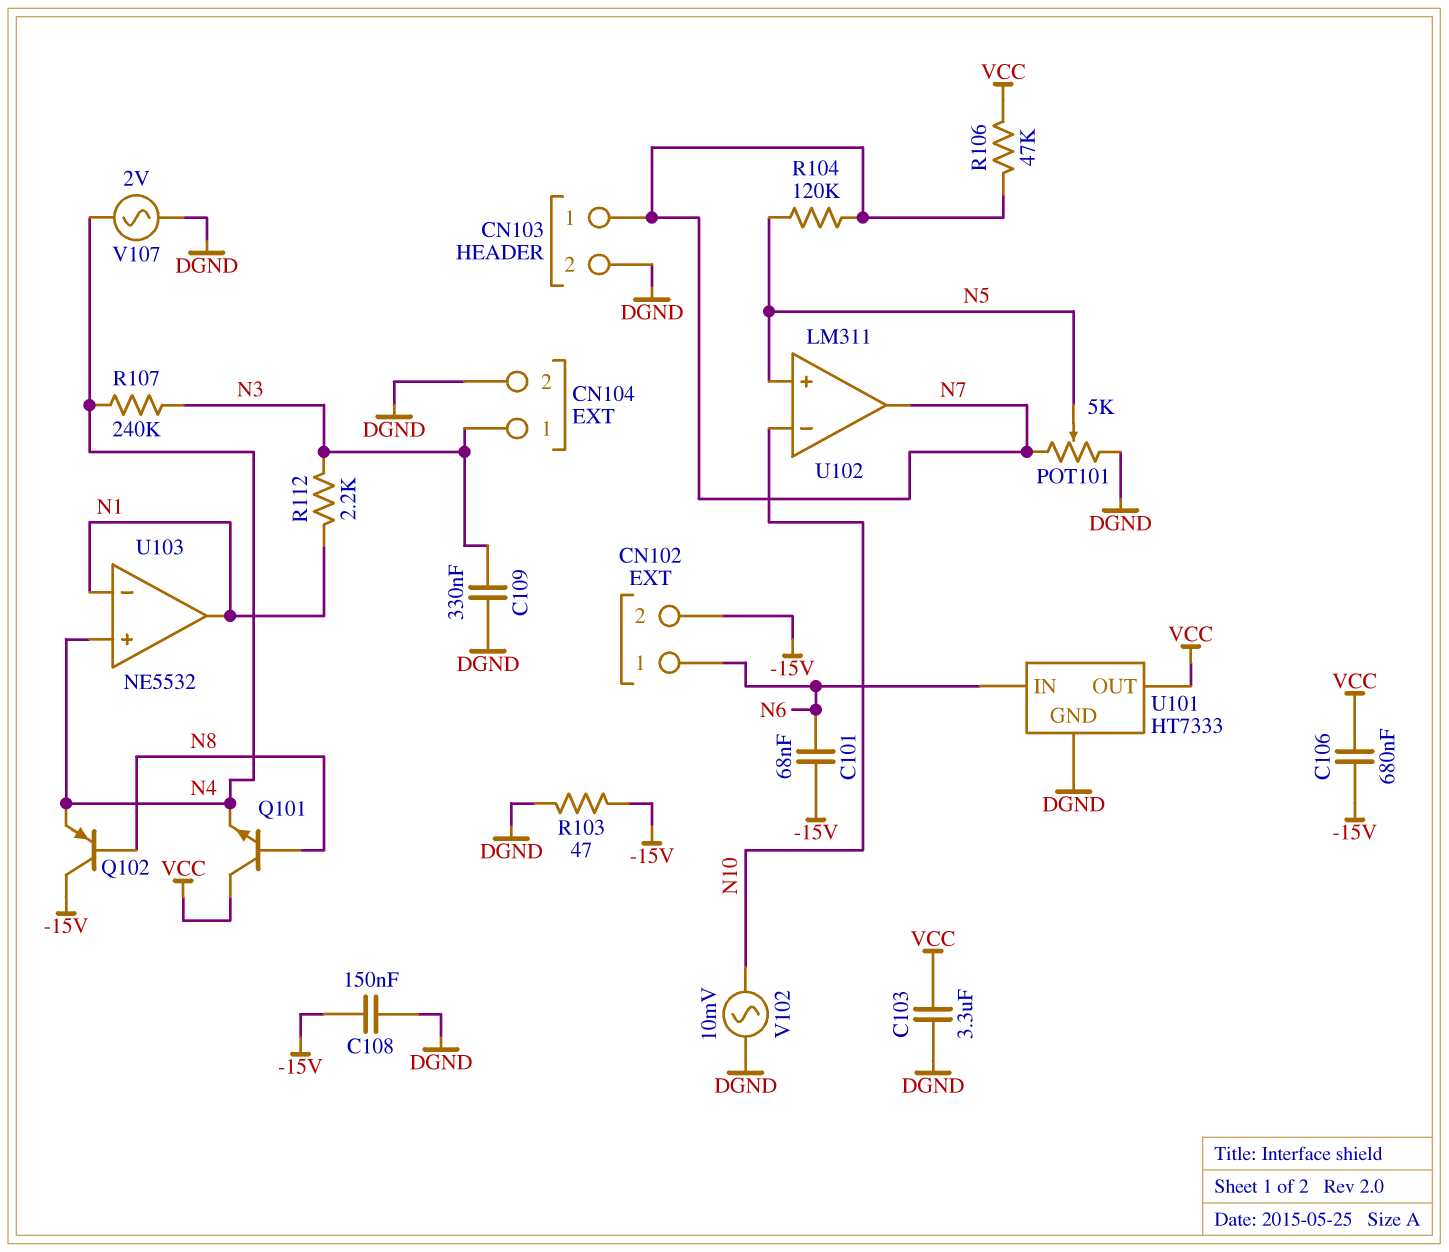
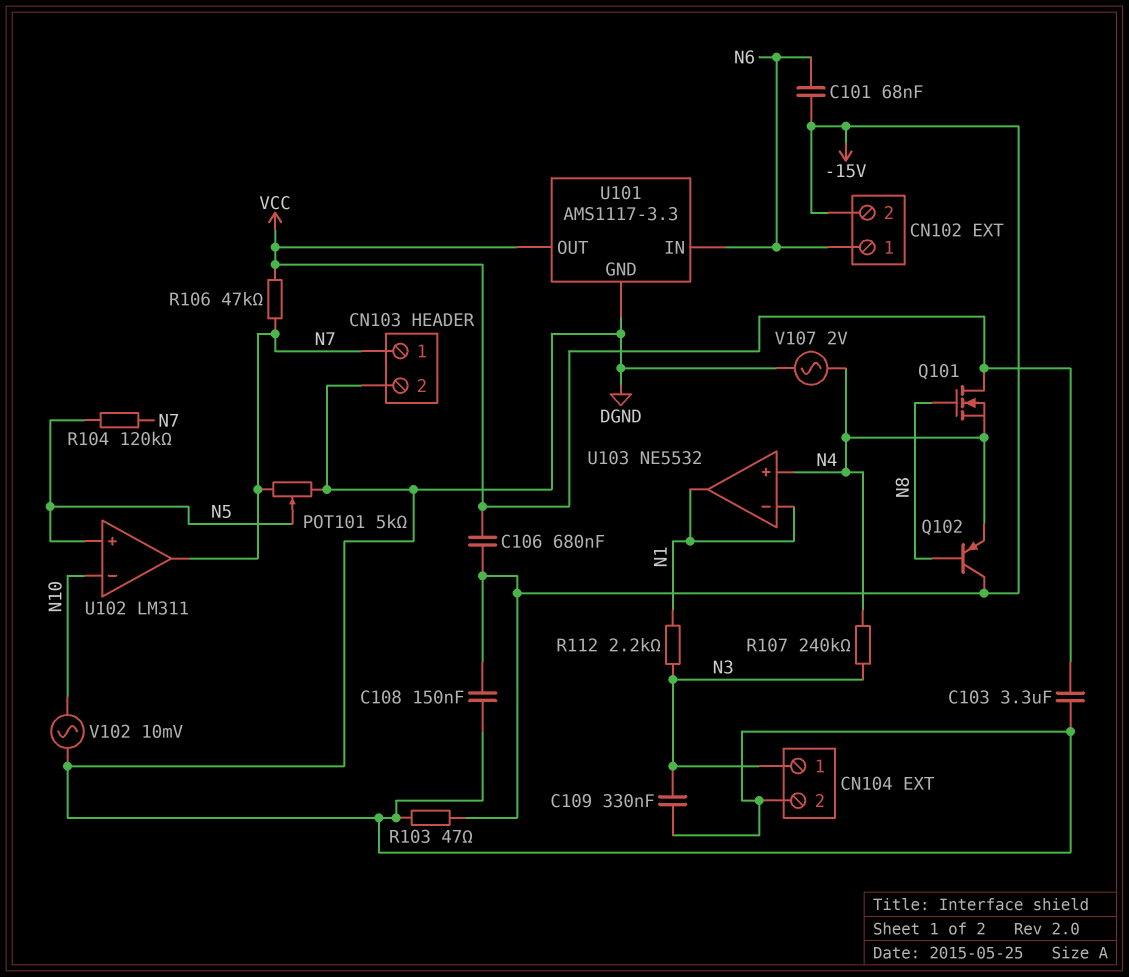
Q101: NPN (B N8, C VCC, E N4) -> NMOS (G N8, D VCC, S N4)
U101: HT7333 -> AMS1117-3.3

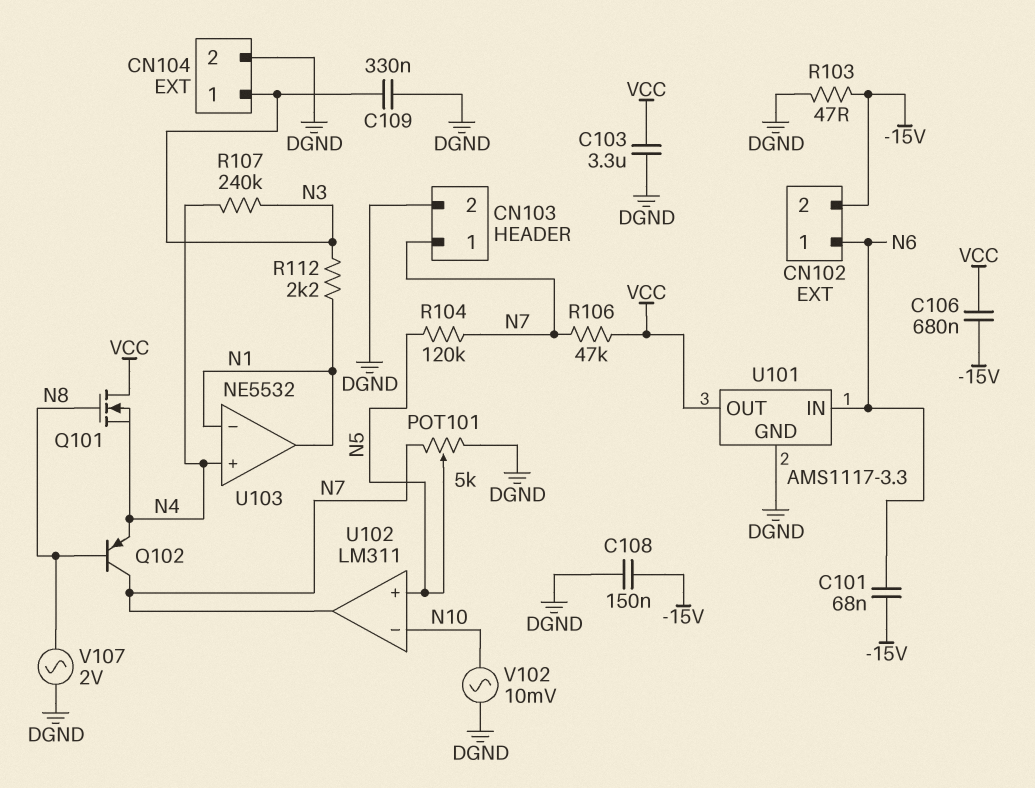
Q102: PNP (B N8, C -15V, E N4) -> PNP (B N8, C N7, E N4)
V107: AC 2V (DGND, N4) -> AC 2V (DGND, N8)

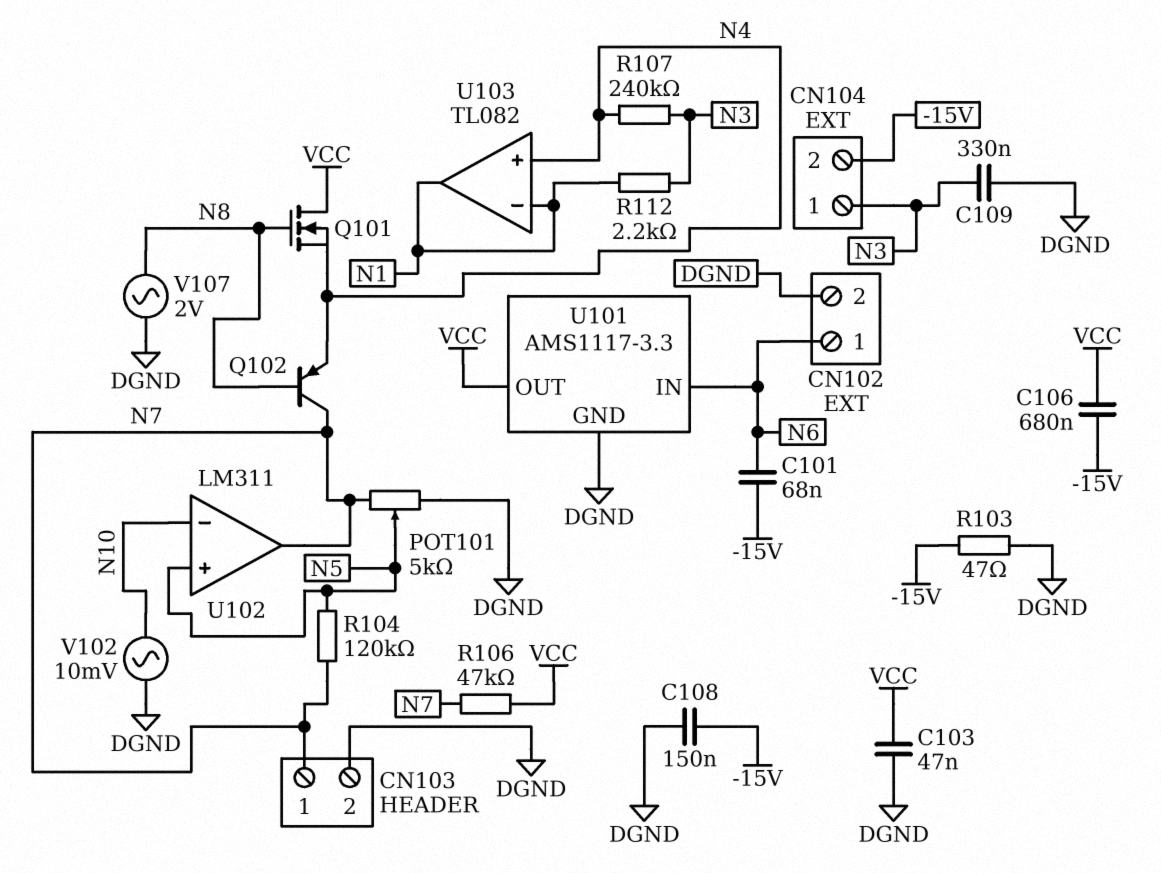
C103: 3.3uF (DGND, VCC) -> 47nF (DGND, VCC)
CN102 pin 2: -15V -> DGND
CN104 pin 2: DGND -> -15V
U103: NE5532 -> TL082

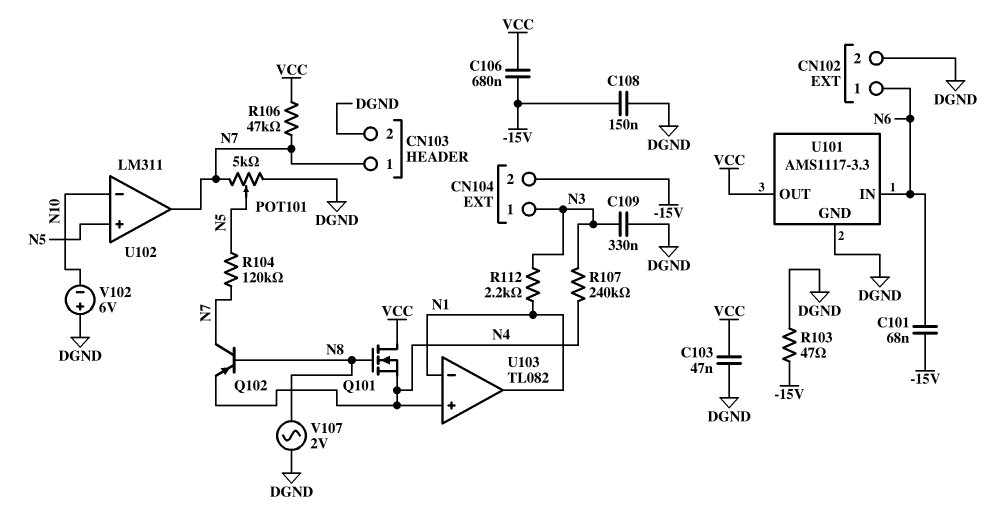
V102: AC 10mV (DGND, N10) -> 6V (plus DGND, minus N10)

